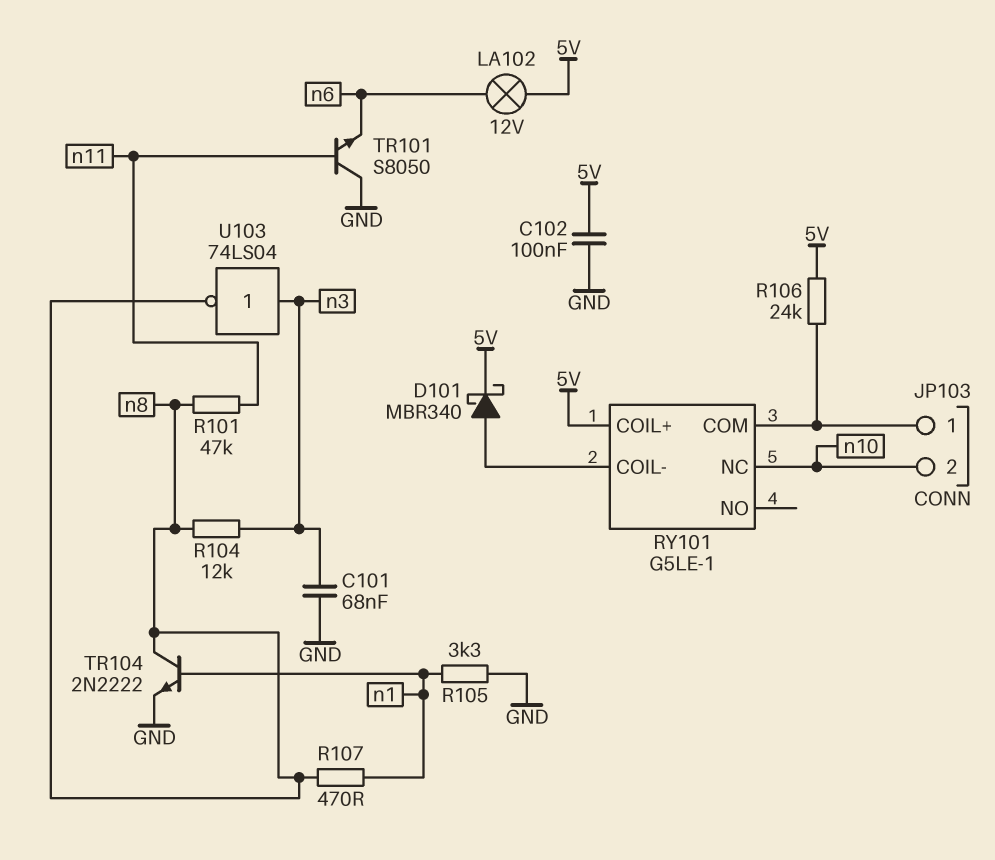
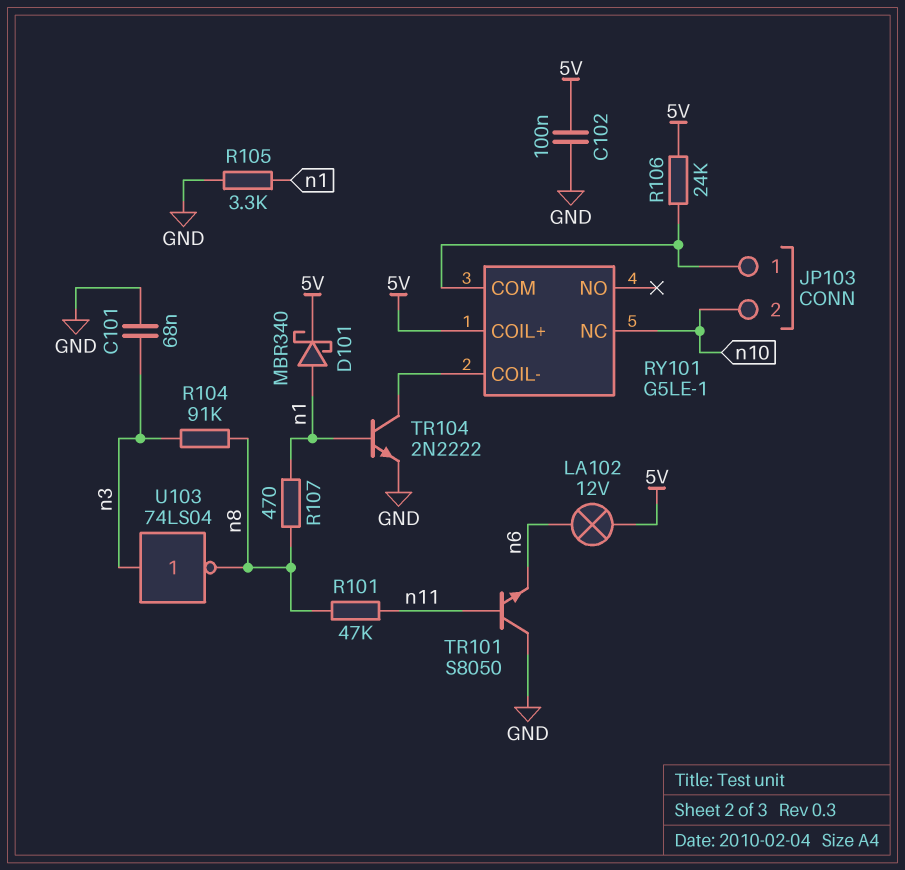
D101: schottky MBR340 (A RY101/COIL-, K 5V) -> schottky MBR340 (A n1, K 5V)
R104: 12k (n3, n8) -> 91k (n3, n8)
TR104: NPN 2N2222 (B n1, C n8, E GND) -> NPN 2N2222 (B n1, C RY101/COIL-, E GND)

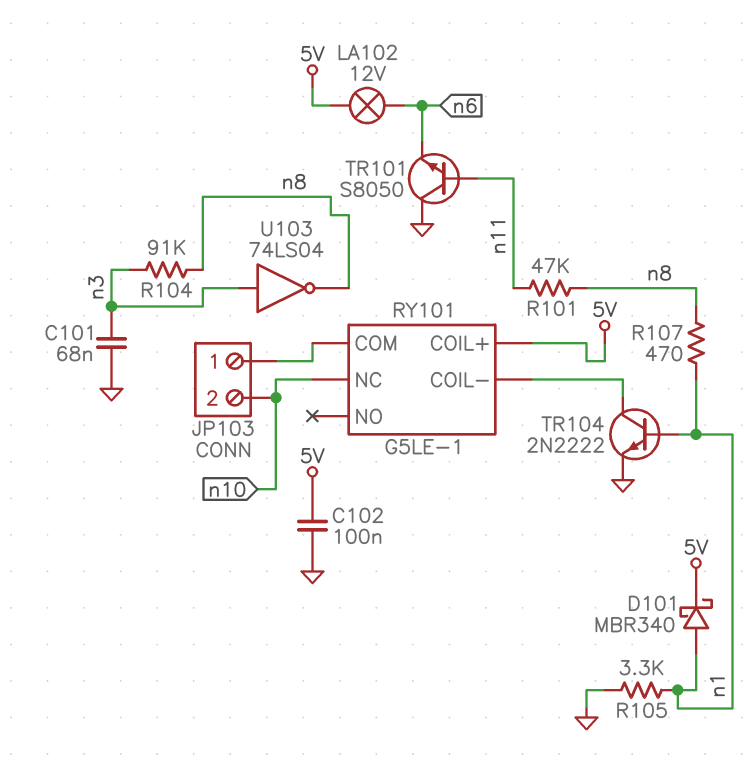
R106: 24k (5V, JP103/1) -> none

